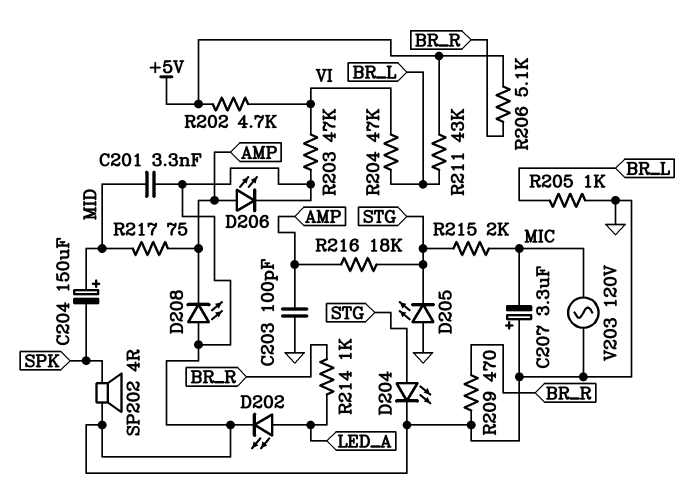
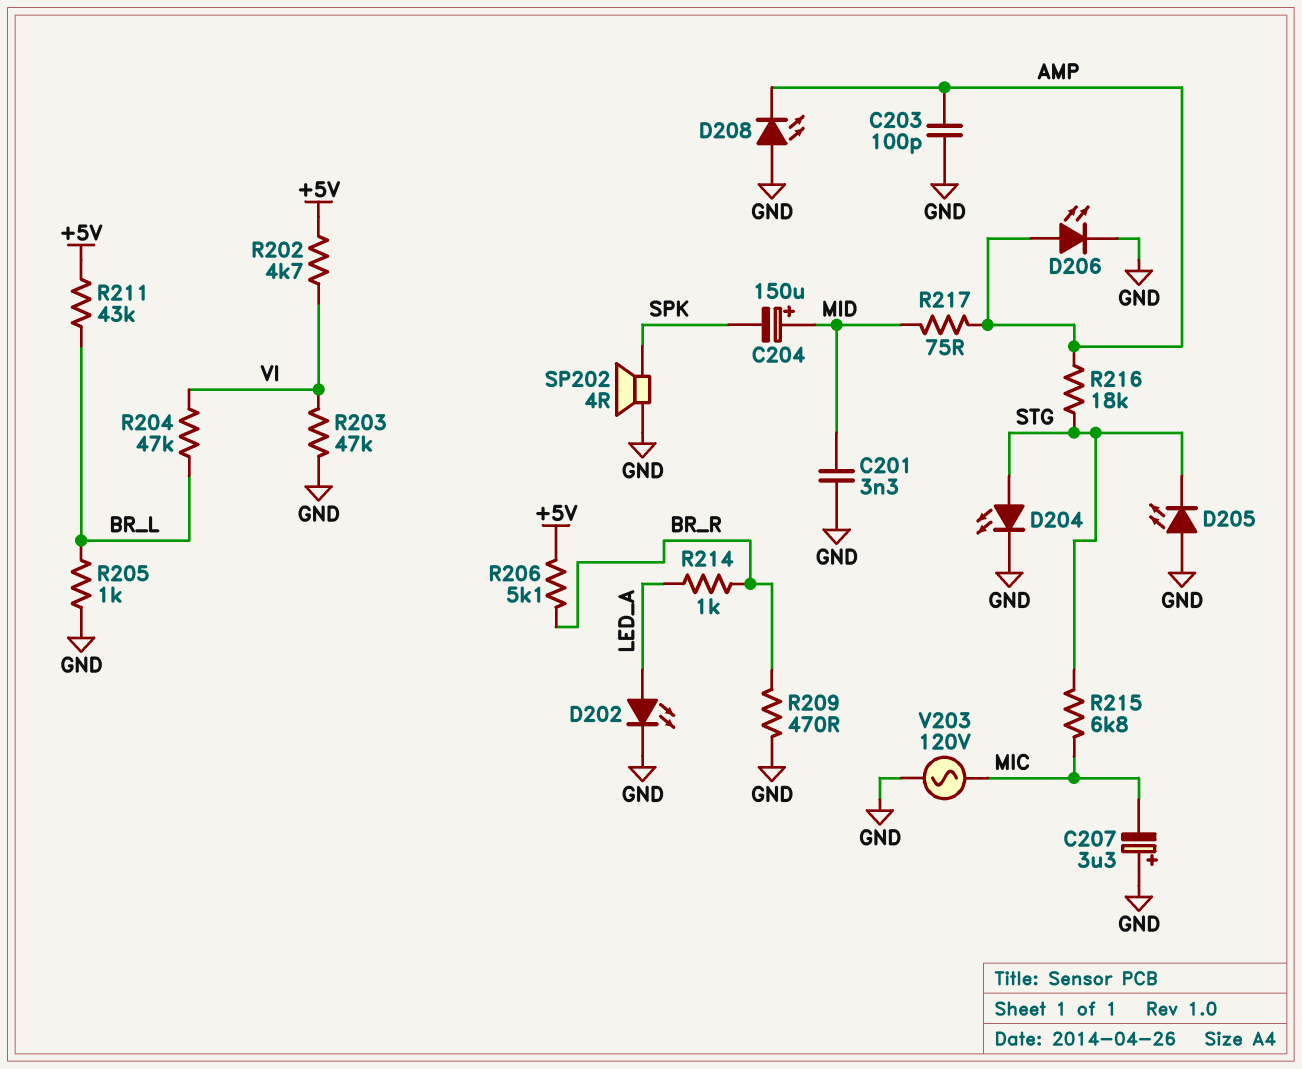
R215: 2k (MIC, STG) -> 6.8k (MIC, STG)

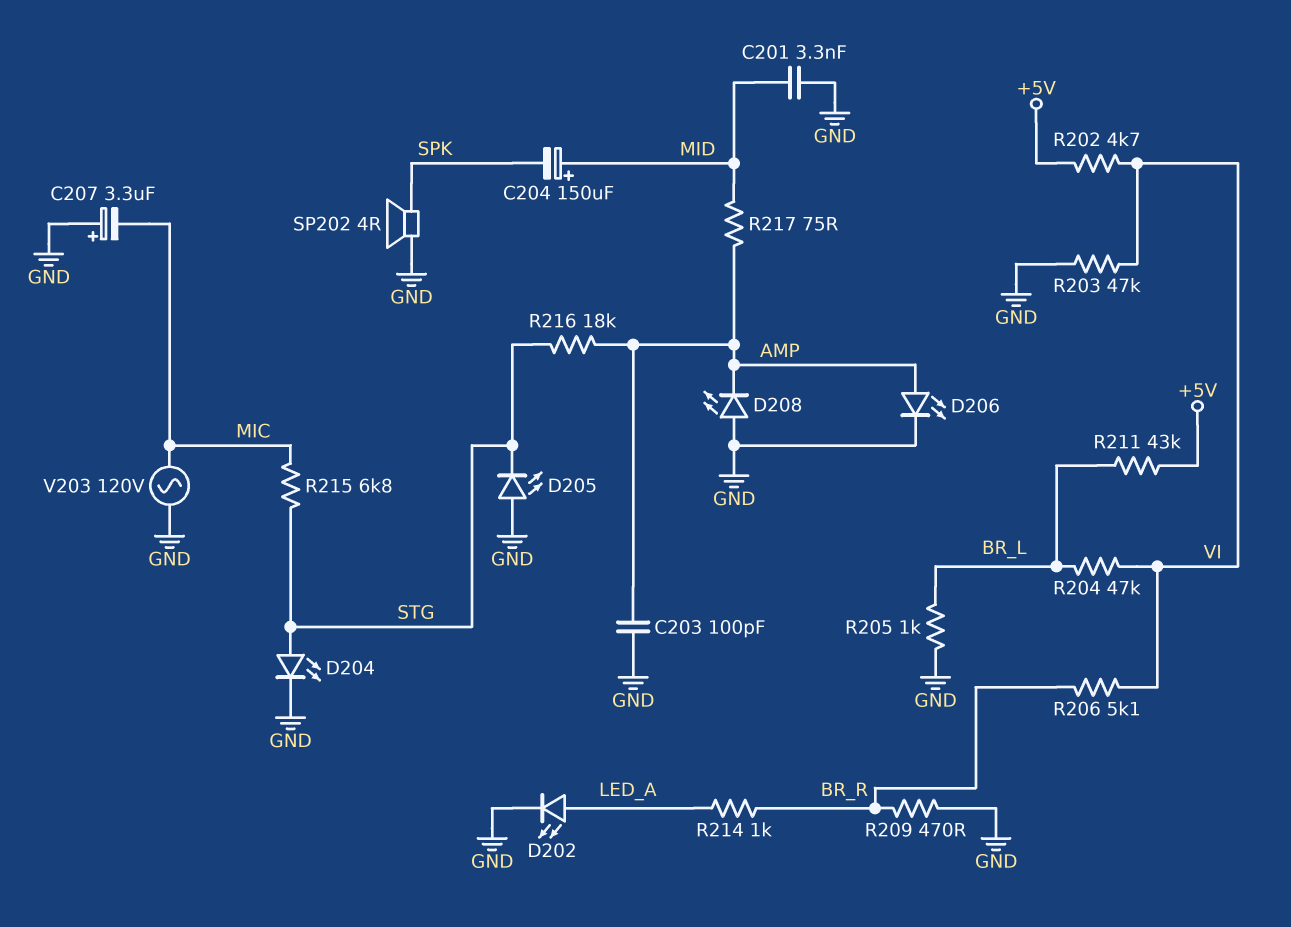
R206: 5.1k (+5V, BR_R) -> 5.1k (BR_R, VI)

